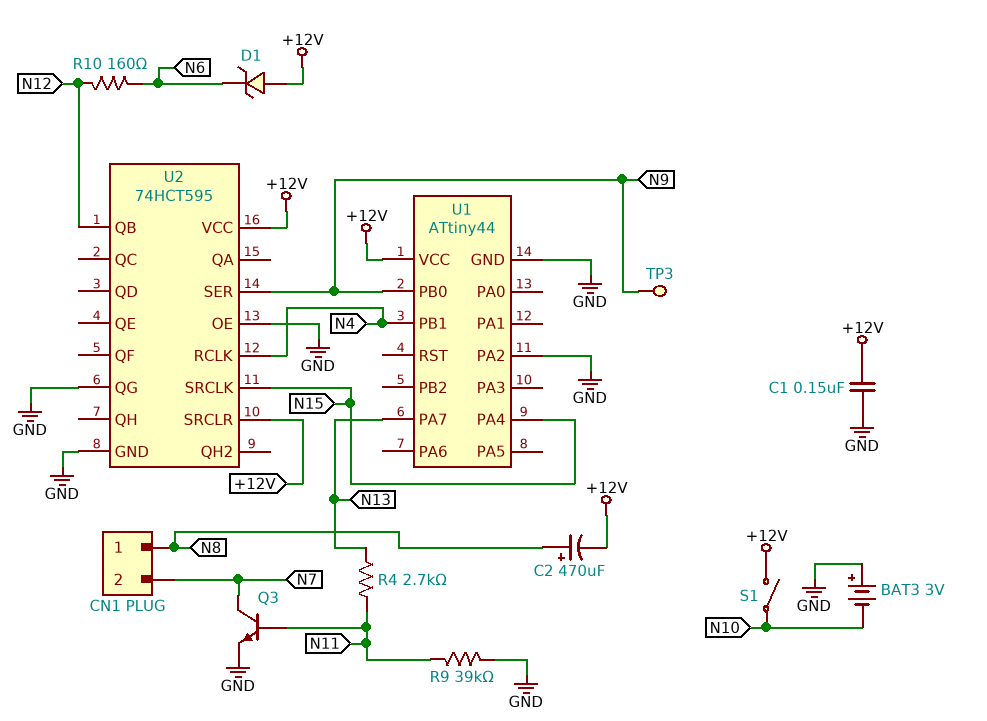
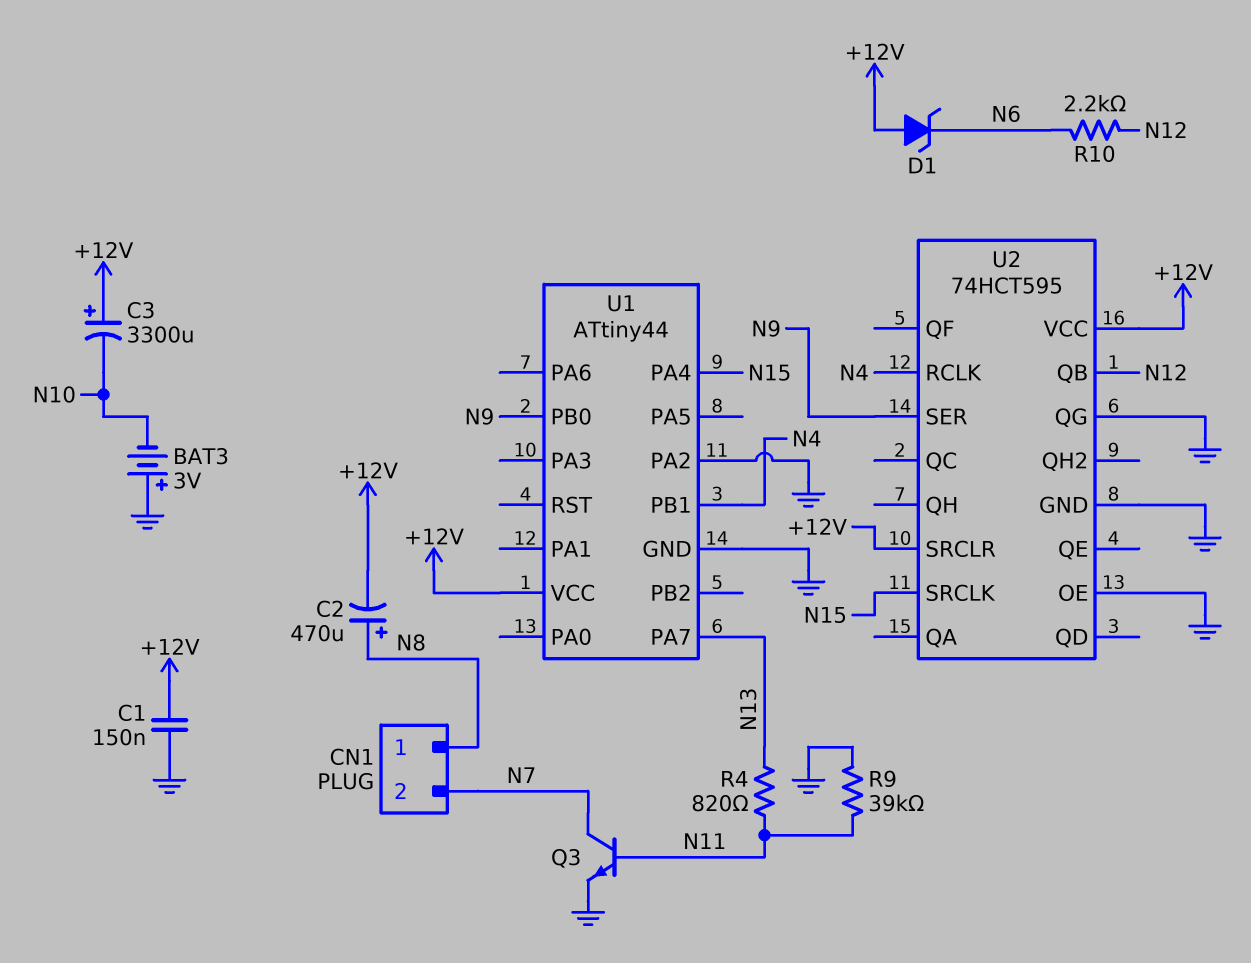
C3: none -> 3300uF (plus +12V, minus N10)
R4: 2.7k (N11, N13) -> 820 (N11, N13)
R10: 160 (N6, N12) -> 2.2k (N6, N12)
S1: switch (+12V, N10) -> none
TP3: test point (N9) -> none

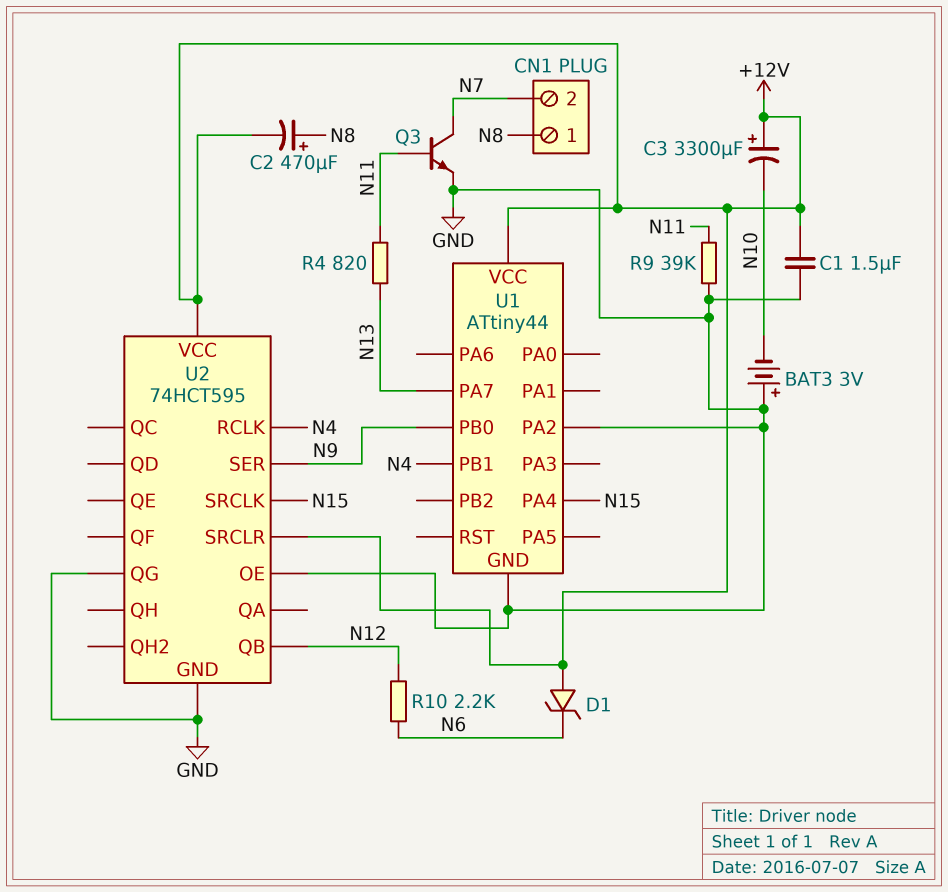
C1: 150nF (+12V, GND) -> 1.5uF (+12V, GND)

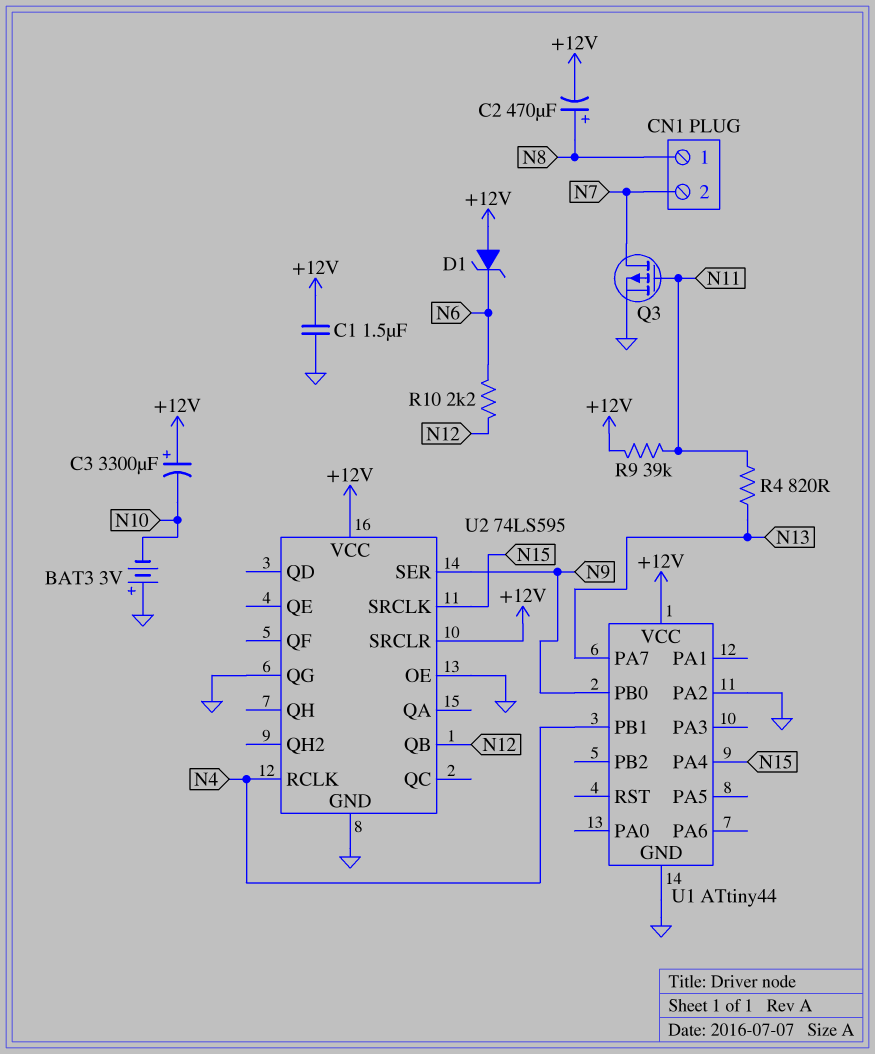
Q3: NPN (B N11, C N7, E GND) -> PMOS (G N11, D N7, S GND)
R9: 39k (GND, N11) -> 39k (+12V, N11)
U2: 74HCT595 -> 74LS595

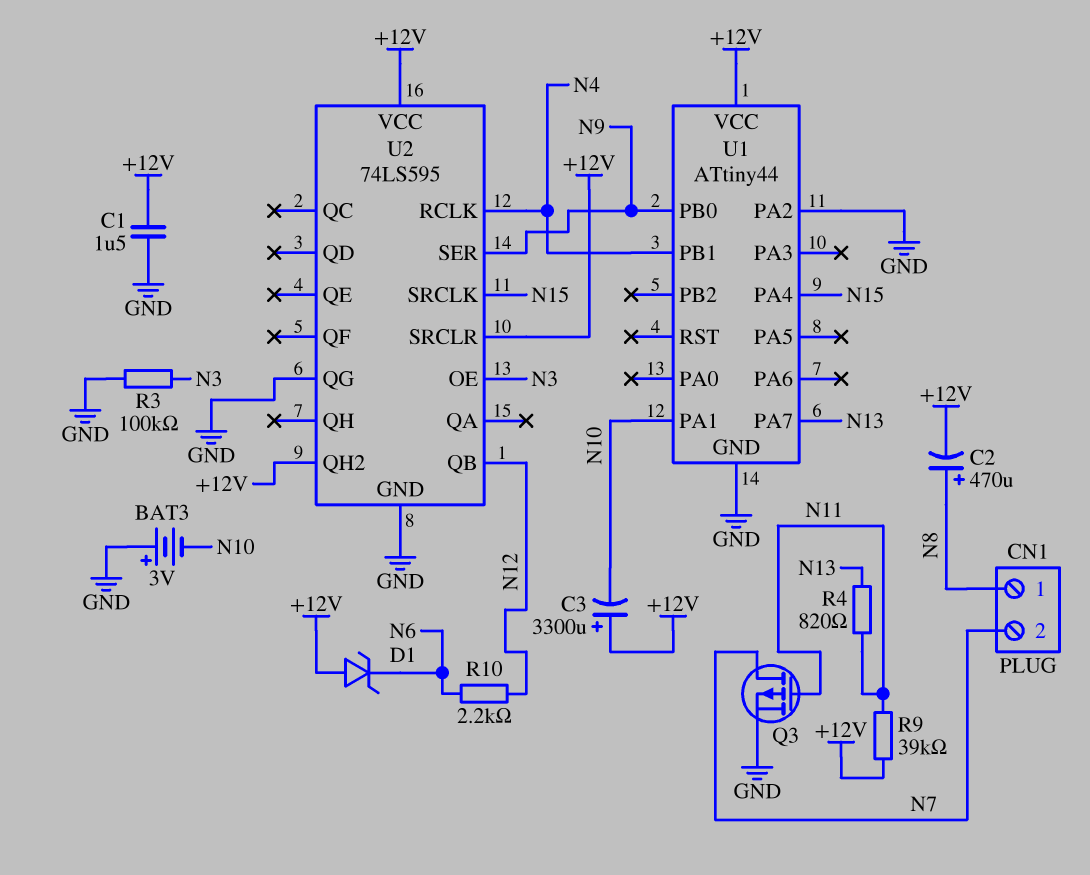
R3: none -> 100k (GND, N3)
U1 pin PA1: none -> N10
U2 pin OE: GND -> N3
U2 pin QH2: none -> +12V

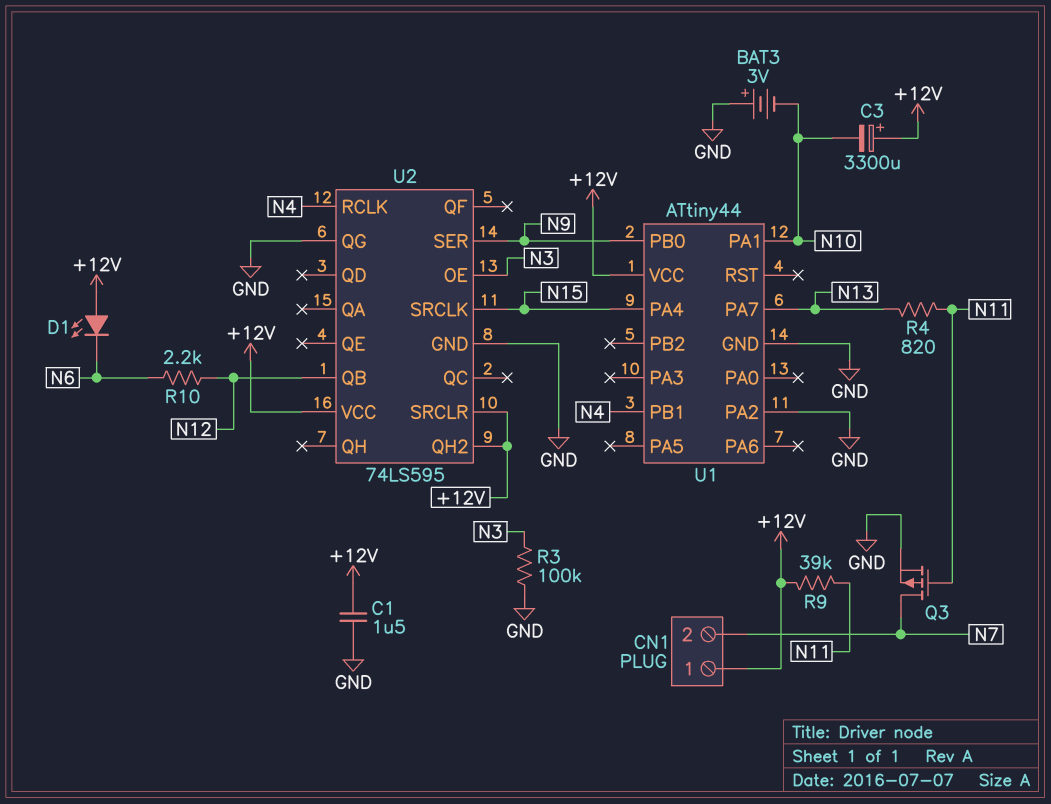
C2: 470uF (plus N8, minus +12V) -> none
CN1 pin 1: N8 -> +12V
D1: zener (A +12V, K N6) -> LED (A +12V, K N6)

